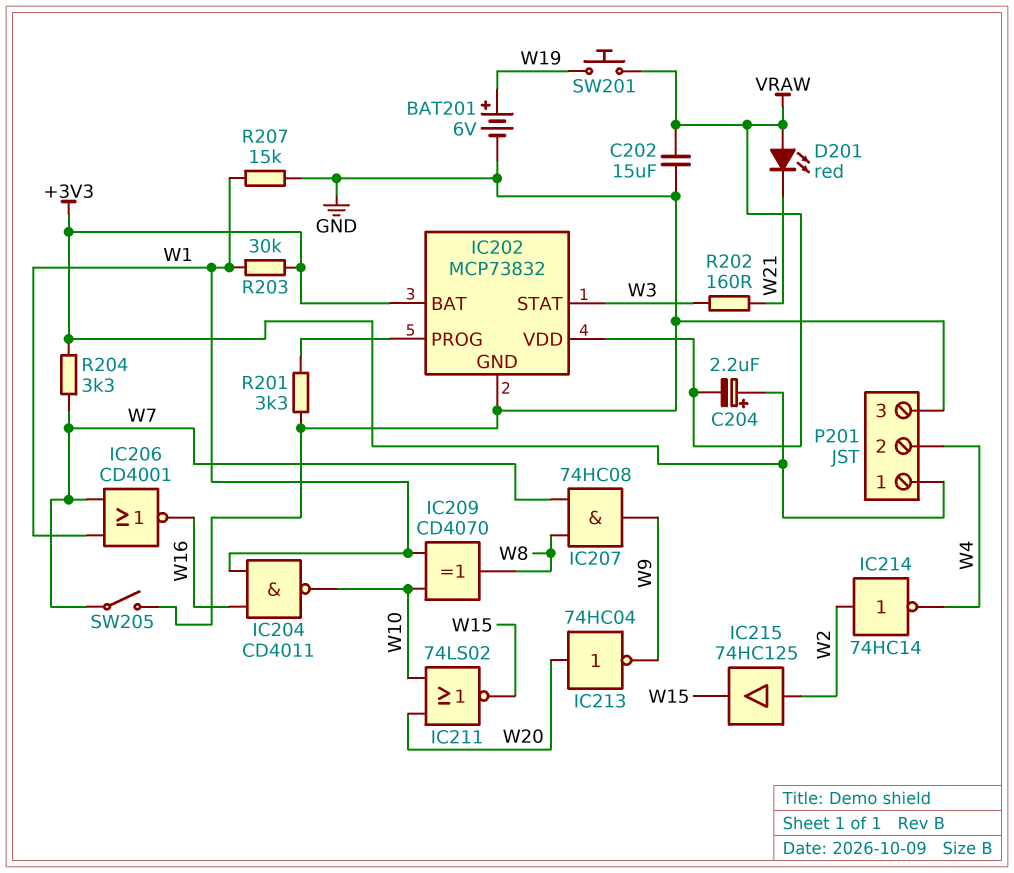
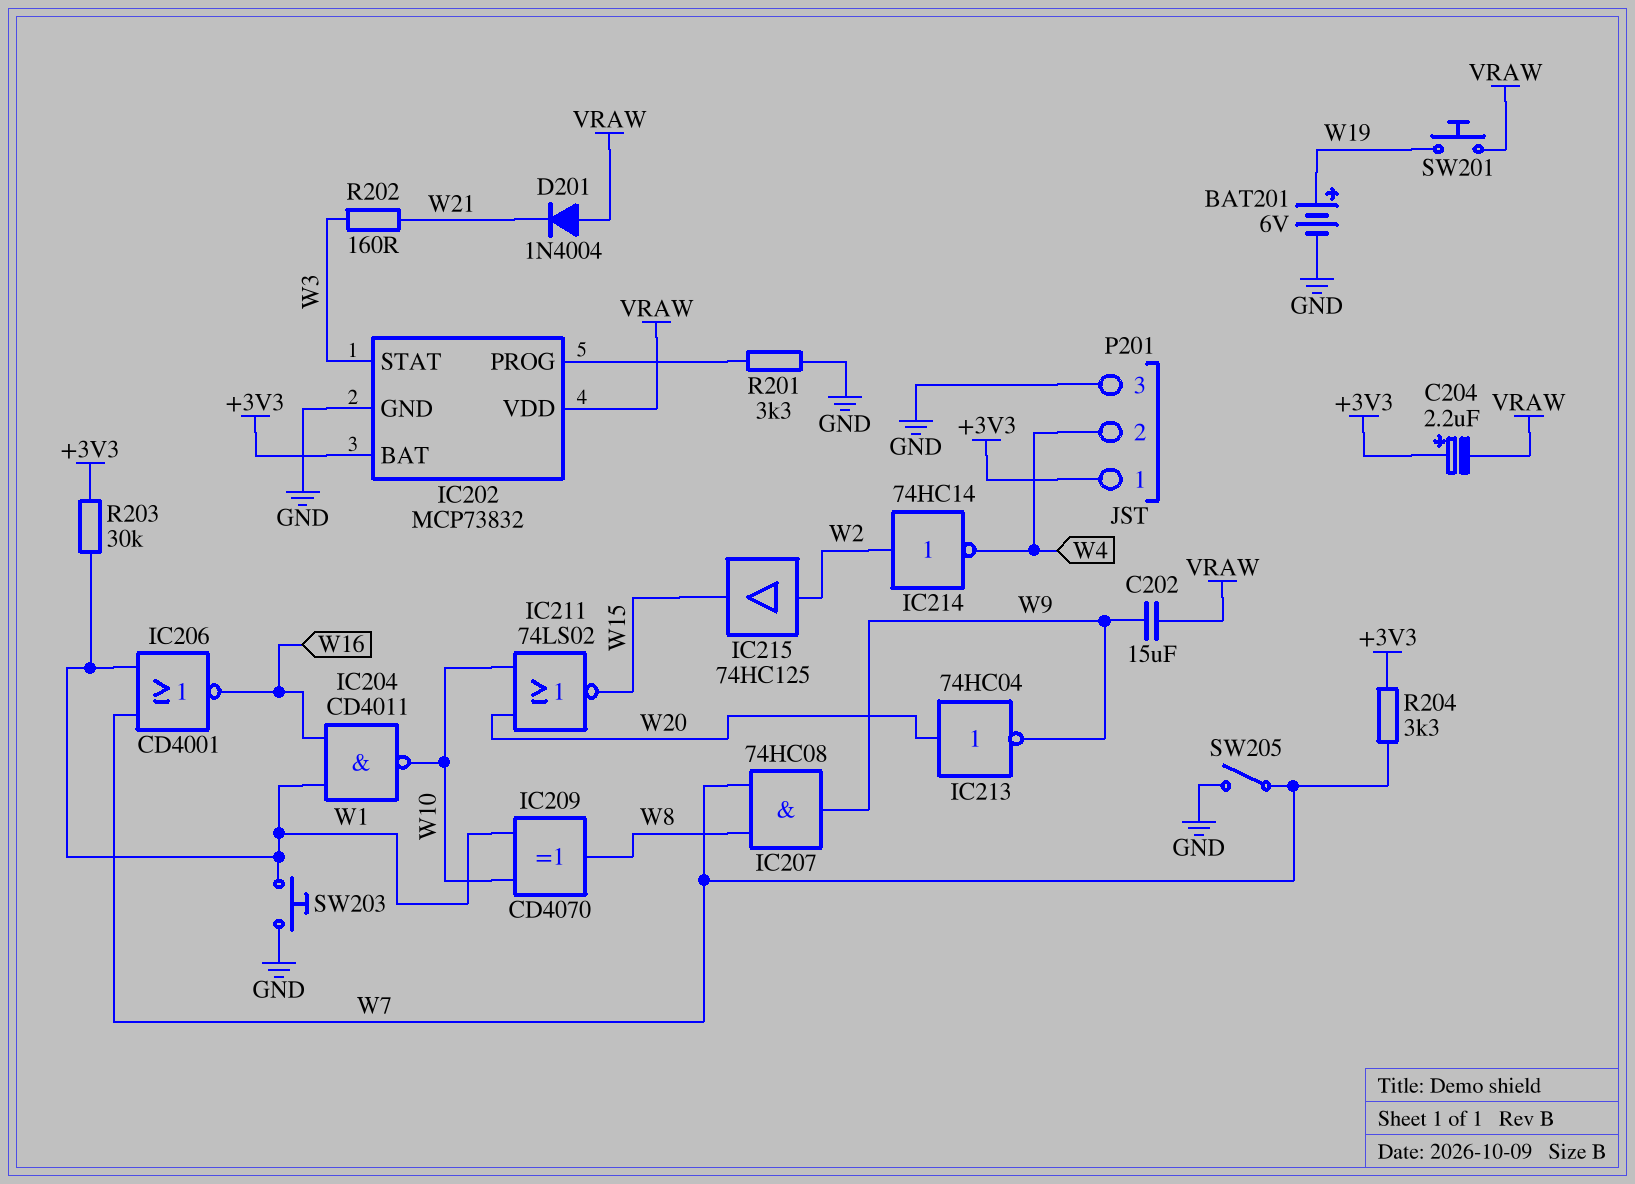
C202: 15uF (GND, VRAW) -> 15uF (VRAW, W9)
D201: LED red (A VRAW, K W21) -> diode 1N4004 (A VRAW, K W21)
R207: 15k (GND, W1) -> none
SW203: none -> button (GND, W1)

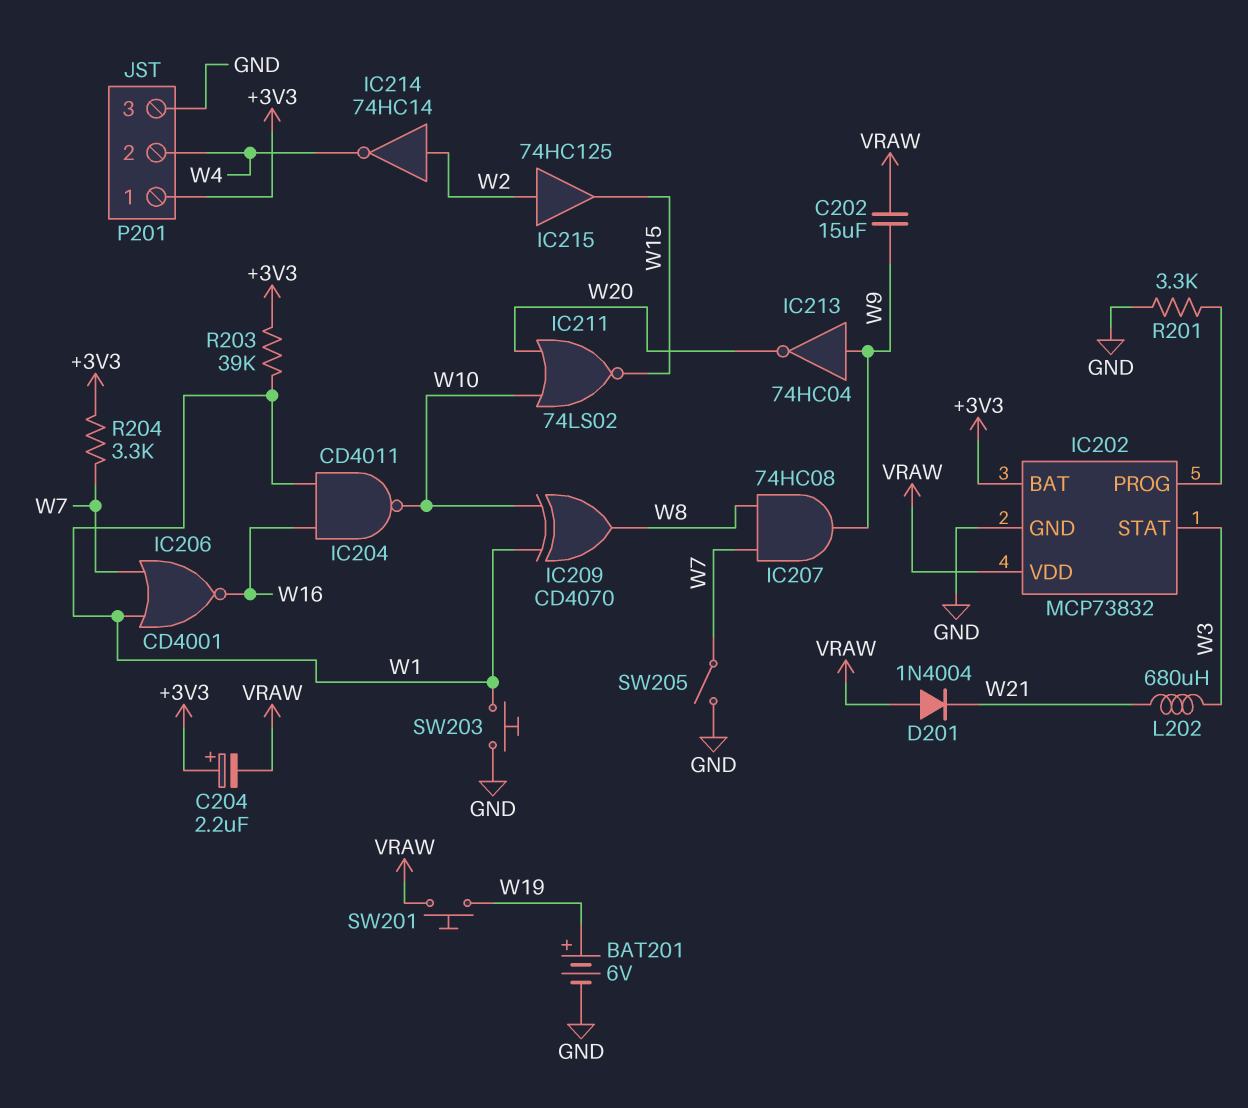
IC213: NOT 74HC04 (in W20, out W9) -> NOT 74HC04 (in W9, out W20)
L202: none -> 680uH (W3, W21)
R202: 160 (W3, W21) -> none
R203: 30k (+3V3, W1) -> 39k (+3V3, W1)

